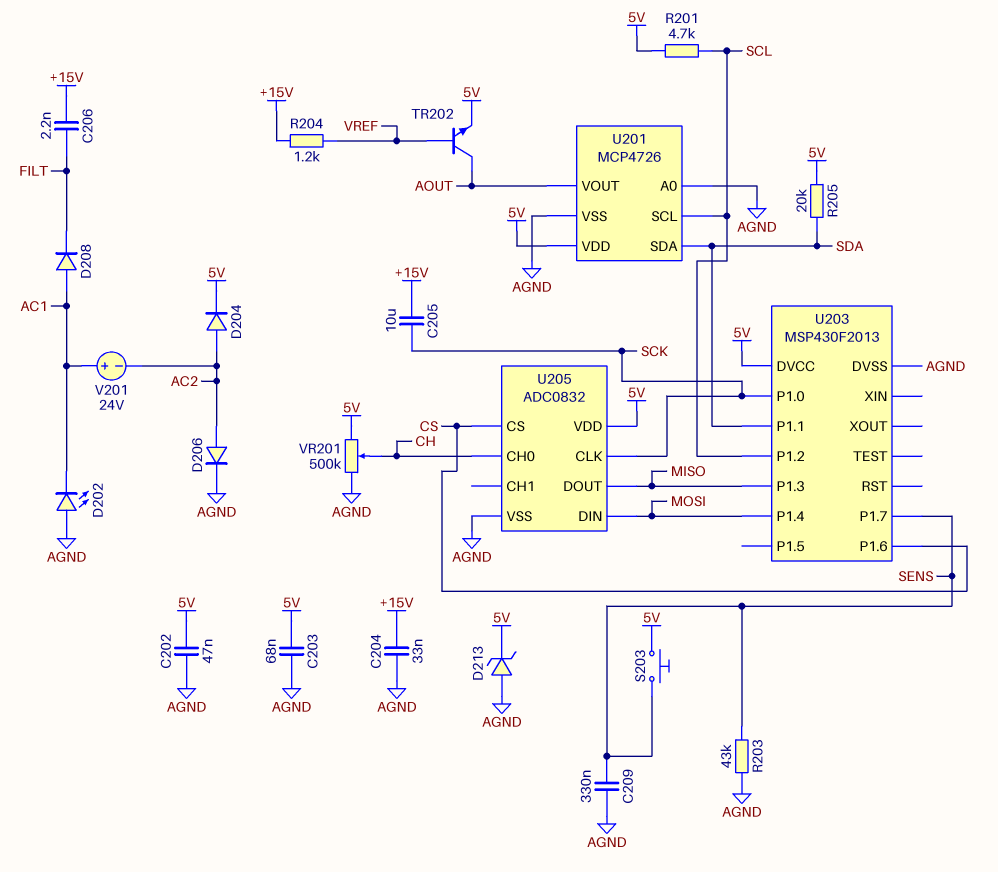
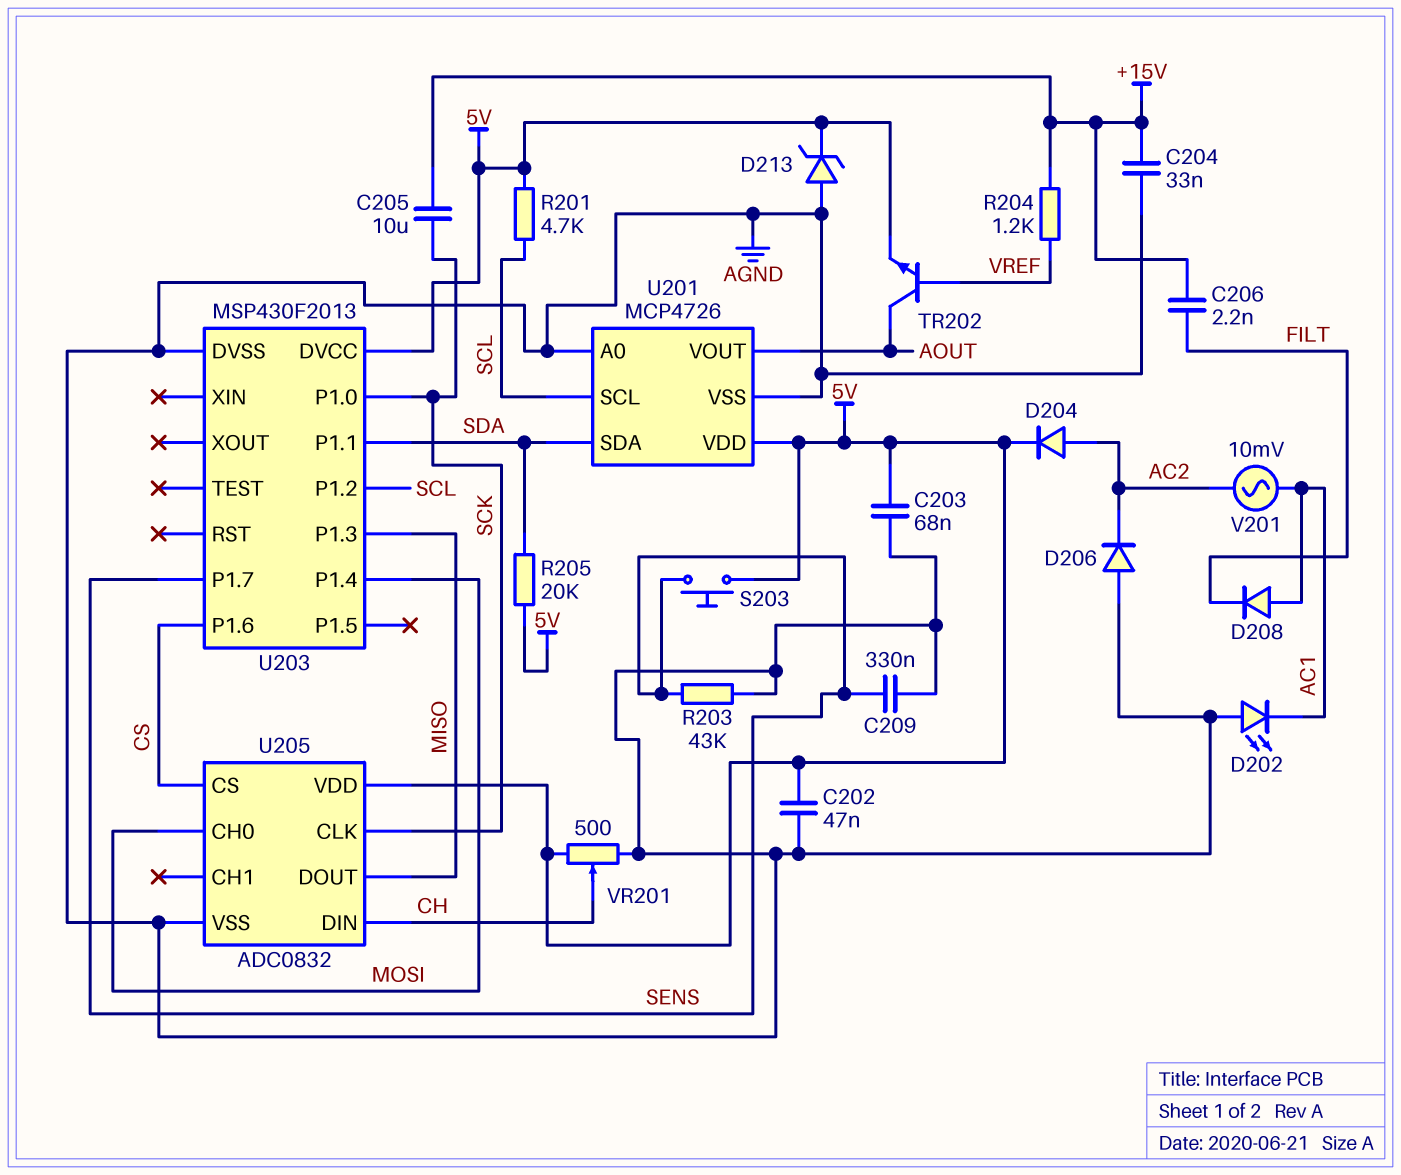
D206: diode (A AC2, K AGND) -> diode (A AGND, K AC2)
U205 pin CH0: CH -> MOSI
U205 pin DIN: MOSI -> CH
V201: 24V (plus AC1, minus AC2) -> AC 10mV (AC1, AC2)
VR201: 500k (5V, AGND, wiper CH) -> 500 (5V, AGND, wiper CH)

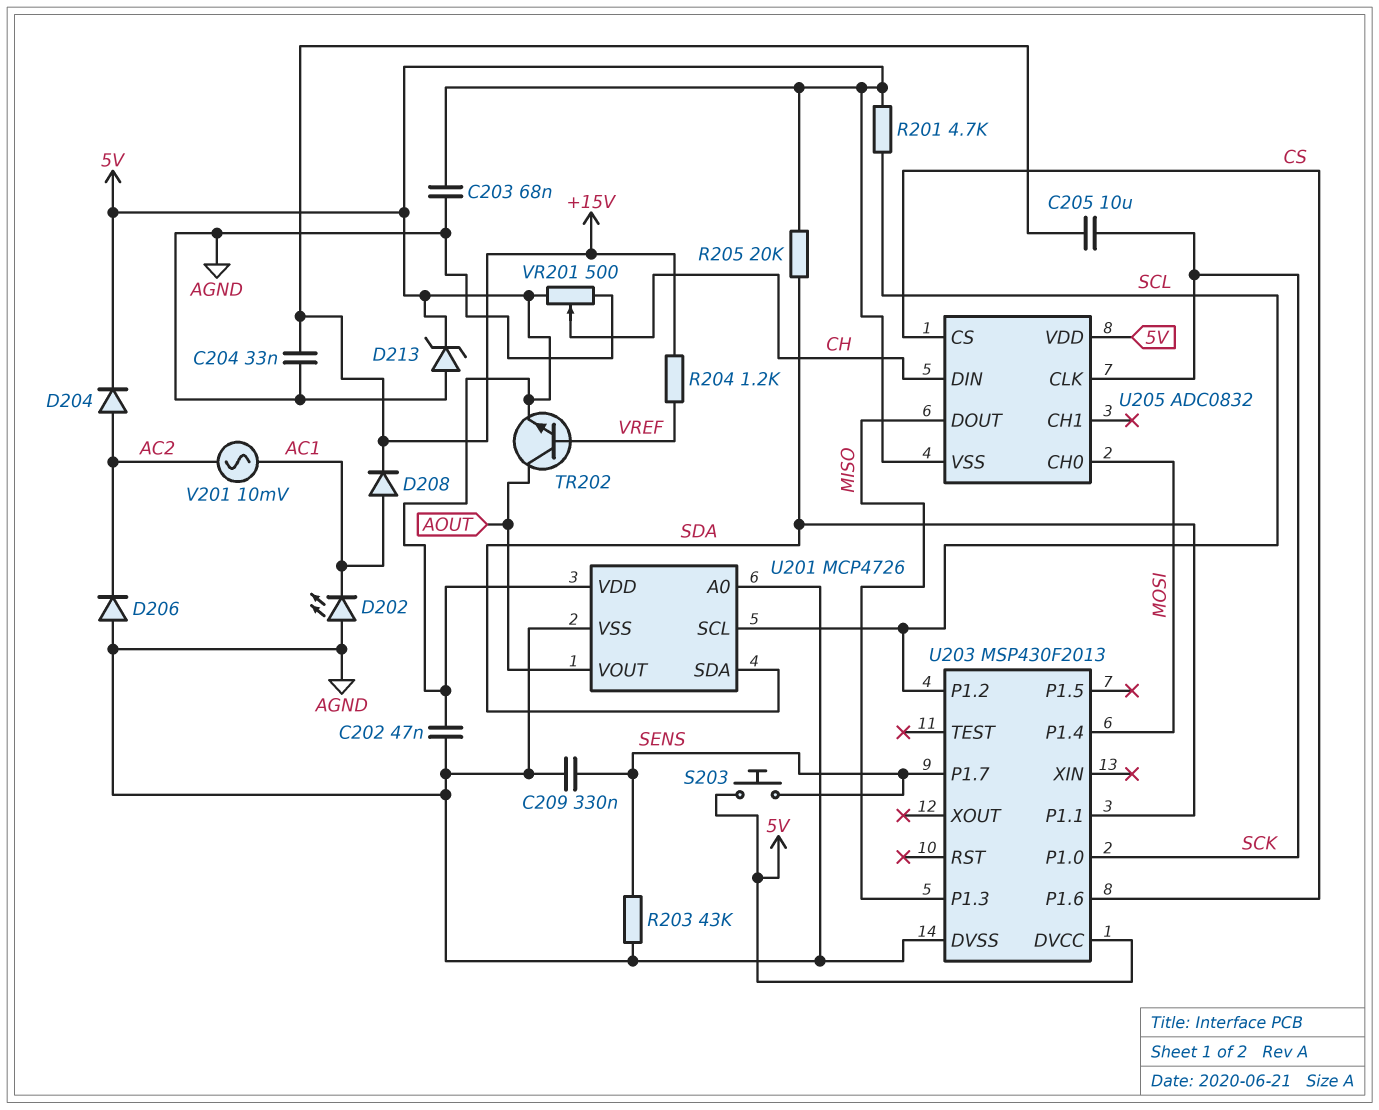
C206: 2.2nF (+15V, FILT) -> none
D208: diode (A AC1, K FILT) -> diode (A AC1, K +15V)
U205 pin VSS: AGND -> 5V

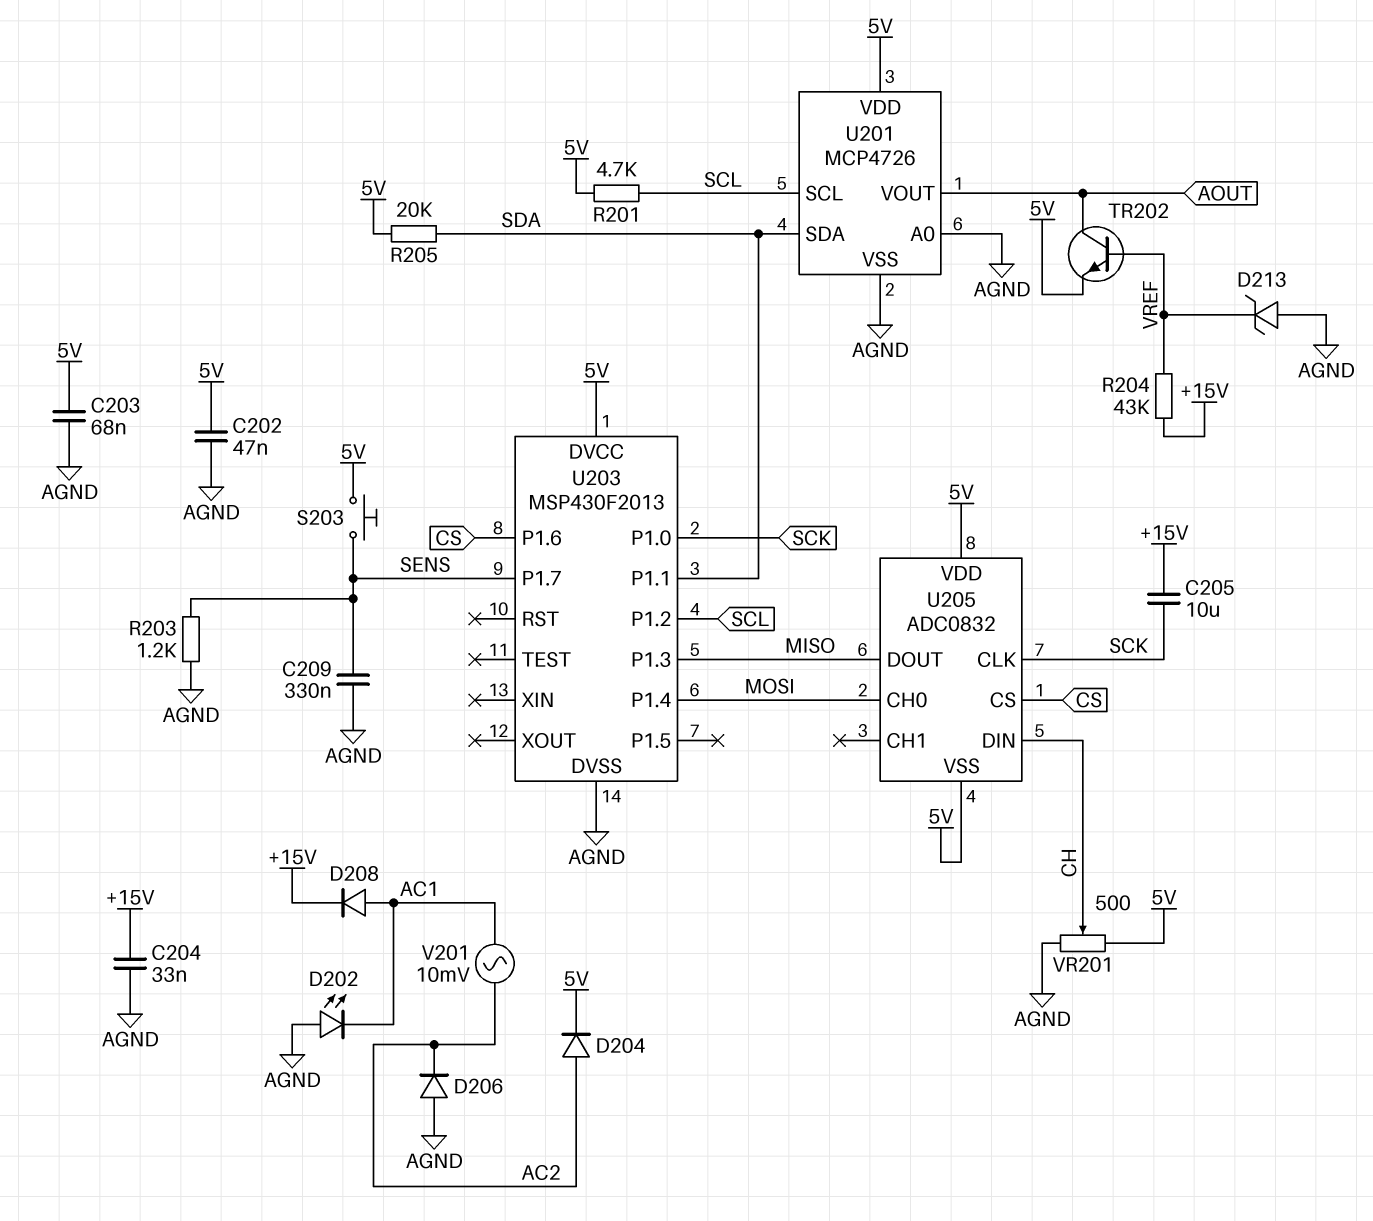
D213: zener (A AGND, K 5V) -> zener (A AGND, K VREF)
R203: 43k (AGND, SENS) -> 1.2k (AGND, SENS)
R204: 1.2k (+15V, VREF) -> 43k (+15V, VREF)

